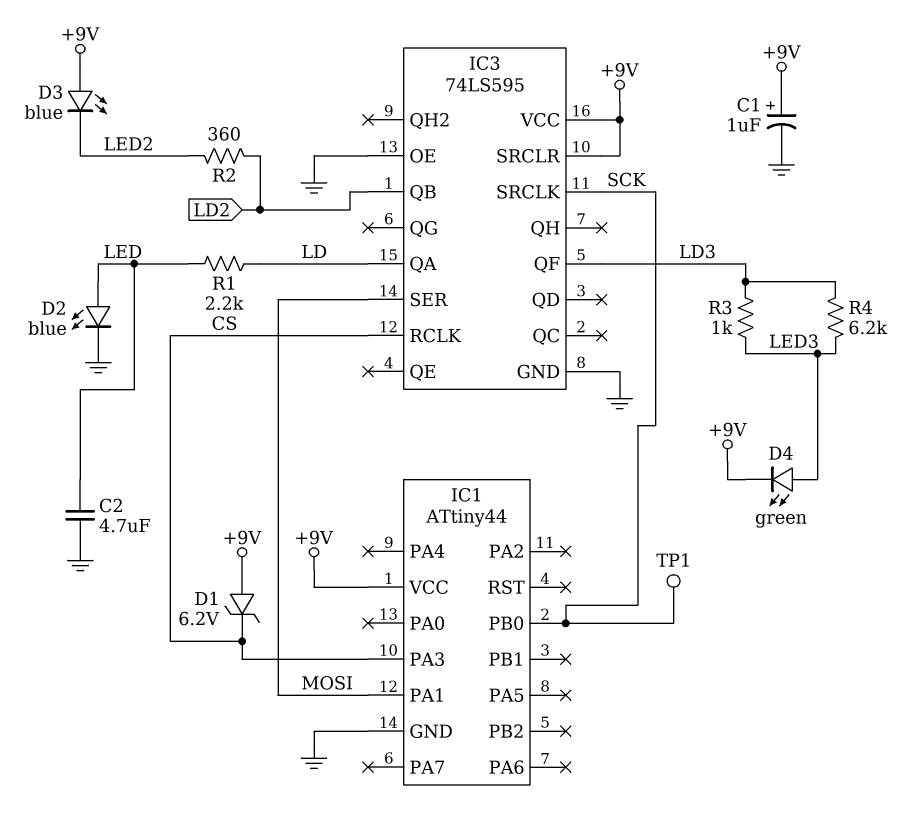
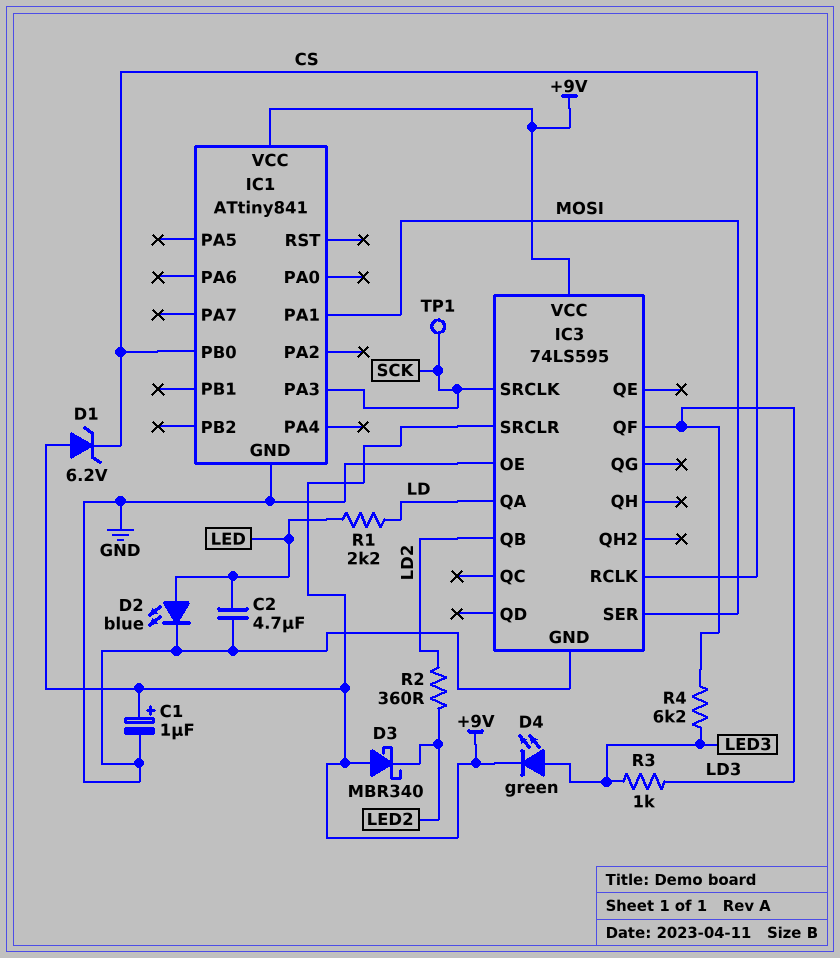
D3: LED blue (A +9V, K LED2) -> schottky MBR340 (A +9V, K LED2)
IC1: ATtiny44 -> ATtiny841
IC1 pin PA3: CS -> SCK
IC1 pin PB0: SCK -> CS

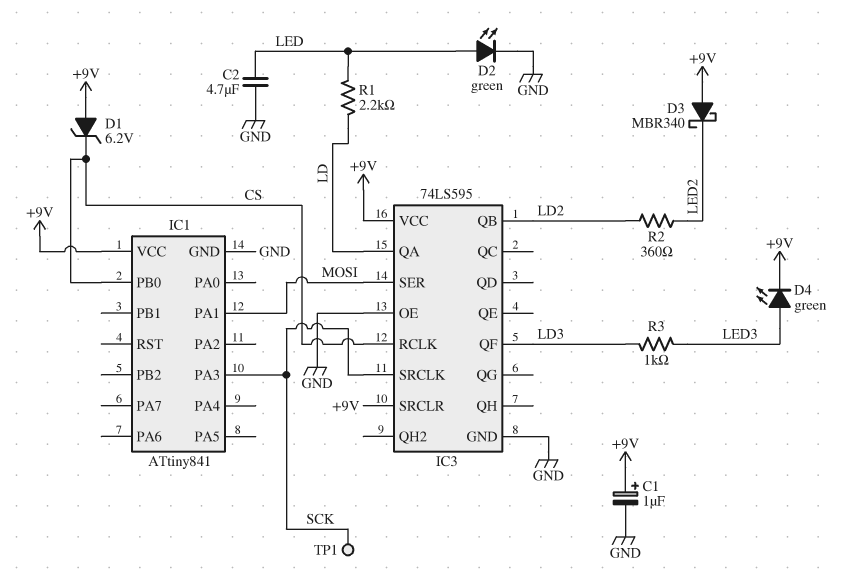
D2: LED blue (A LED, K GND) -> LED green (A LED, K GND)
R4: 6.2k (LD3, LED3) -> none

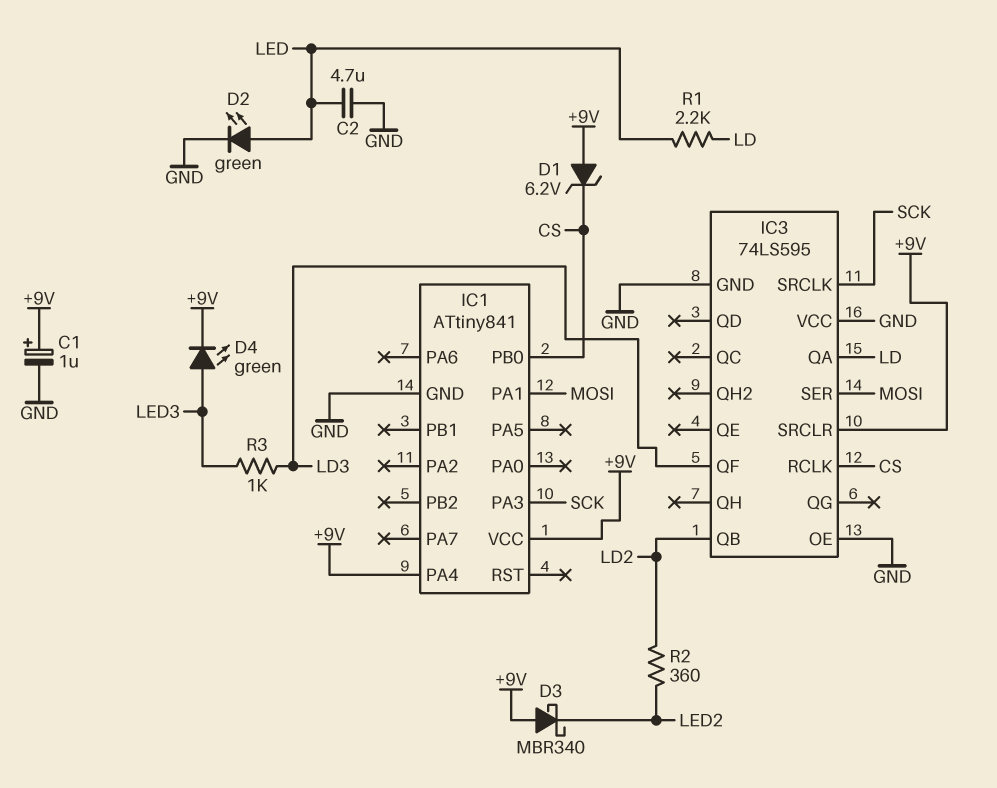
IC1 pin PA4: none -> +9V
IC3 pin VCC: +9V -> GND
TP1: test point (SCK) -> none

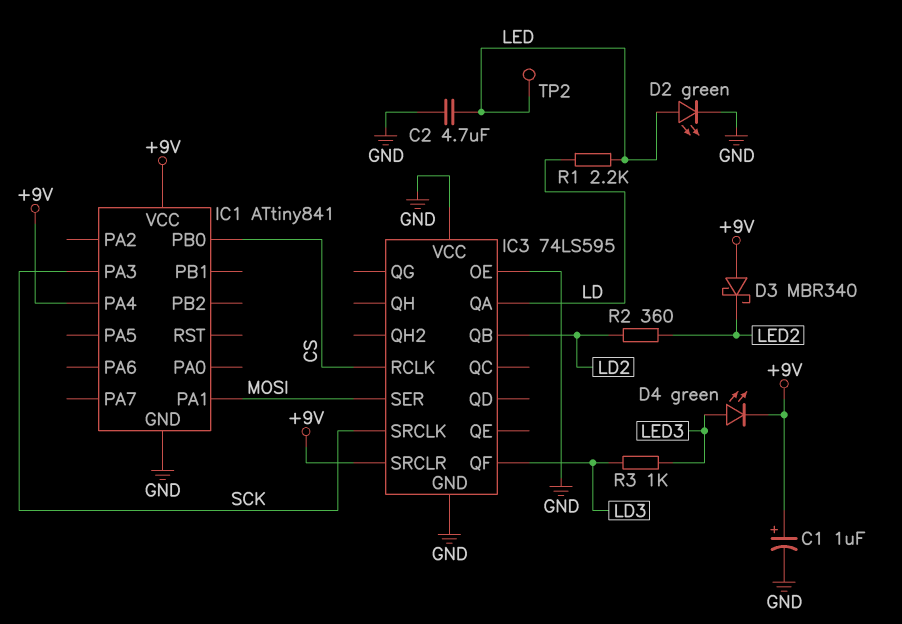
D1: zener 6.2V (A +9V, K CS) -> none
TP2: none -> test point (LED)

